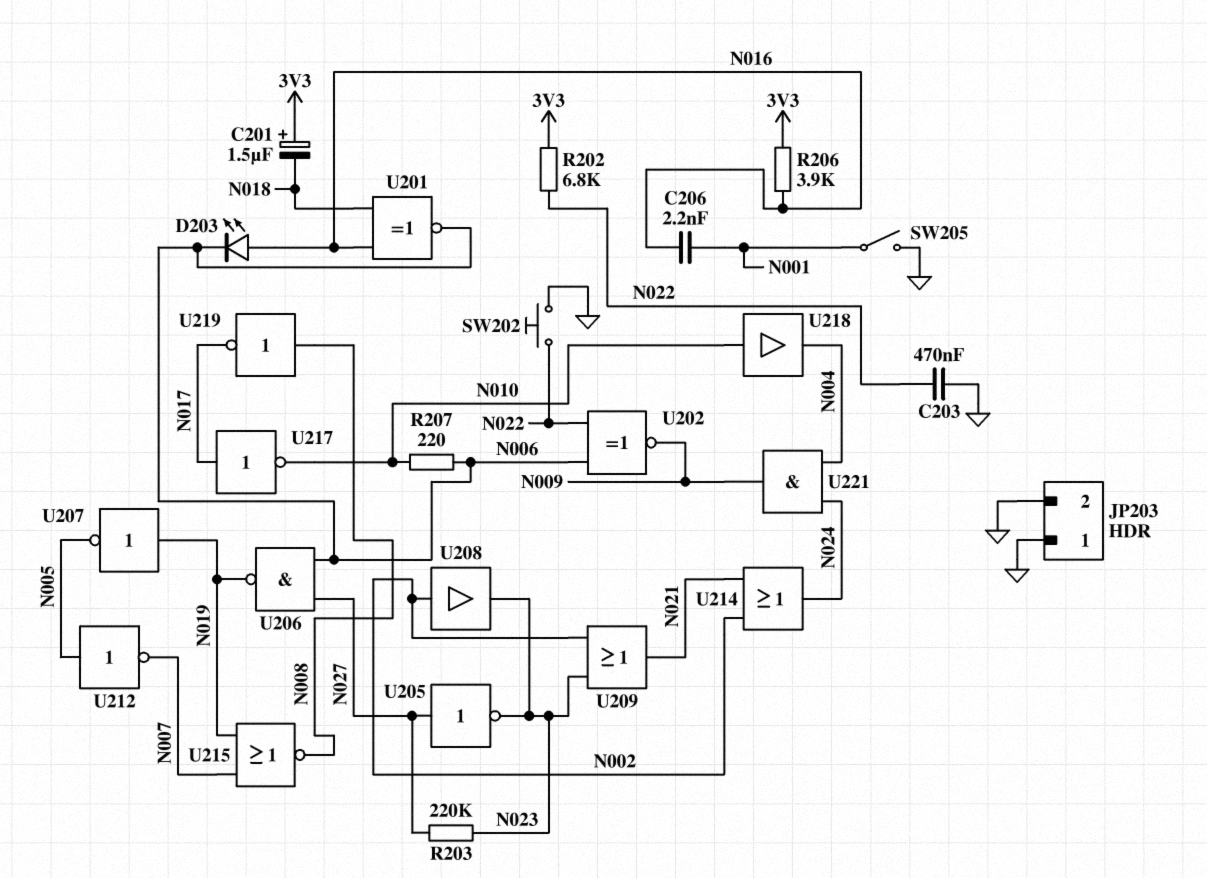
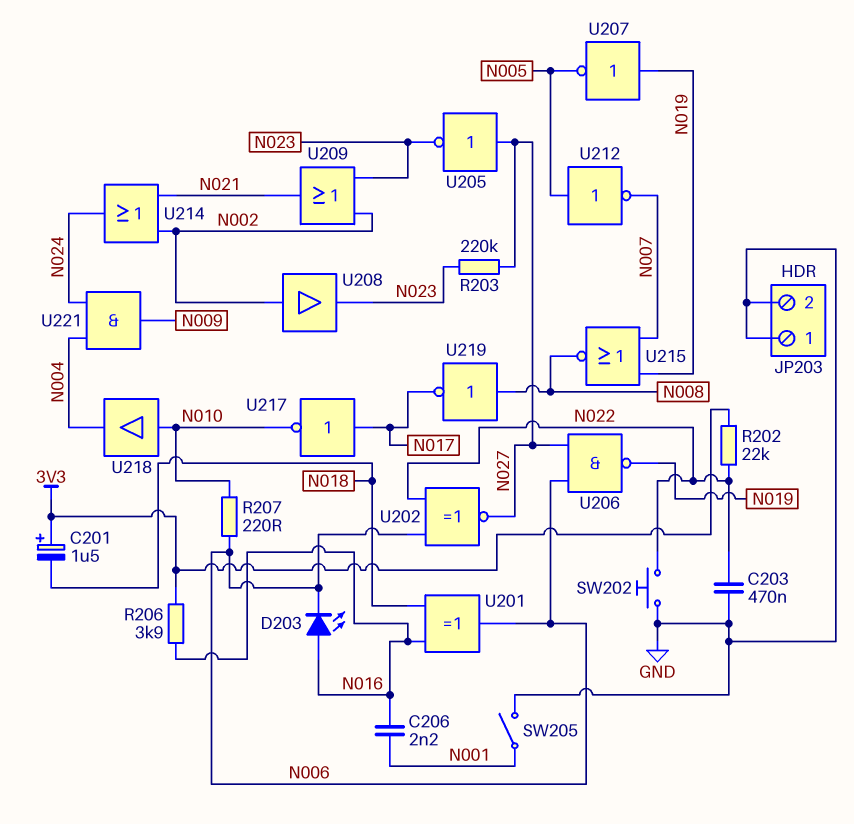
R202: 6.8k (3V3, N022) -> 22k (3V3, N022)
U201: XNOR (in N016, in N018, out N006) -> XOR (in N016, in N018, out N006)
U202: XNOR (in N006, in N022, out N009) -> XNOR (in N006, in N022, out N027)

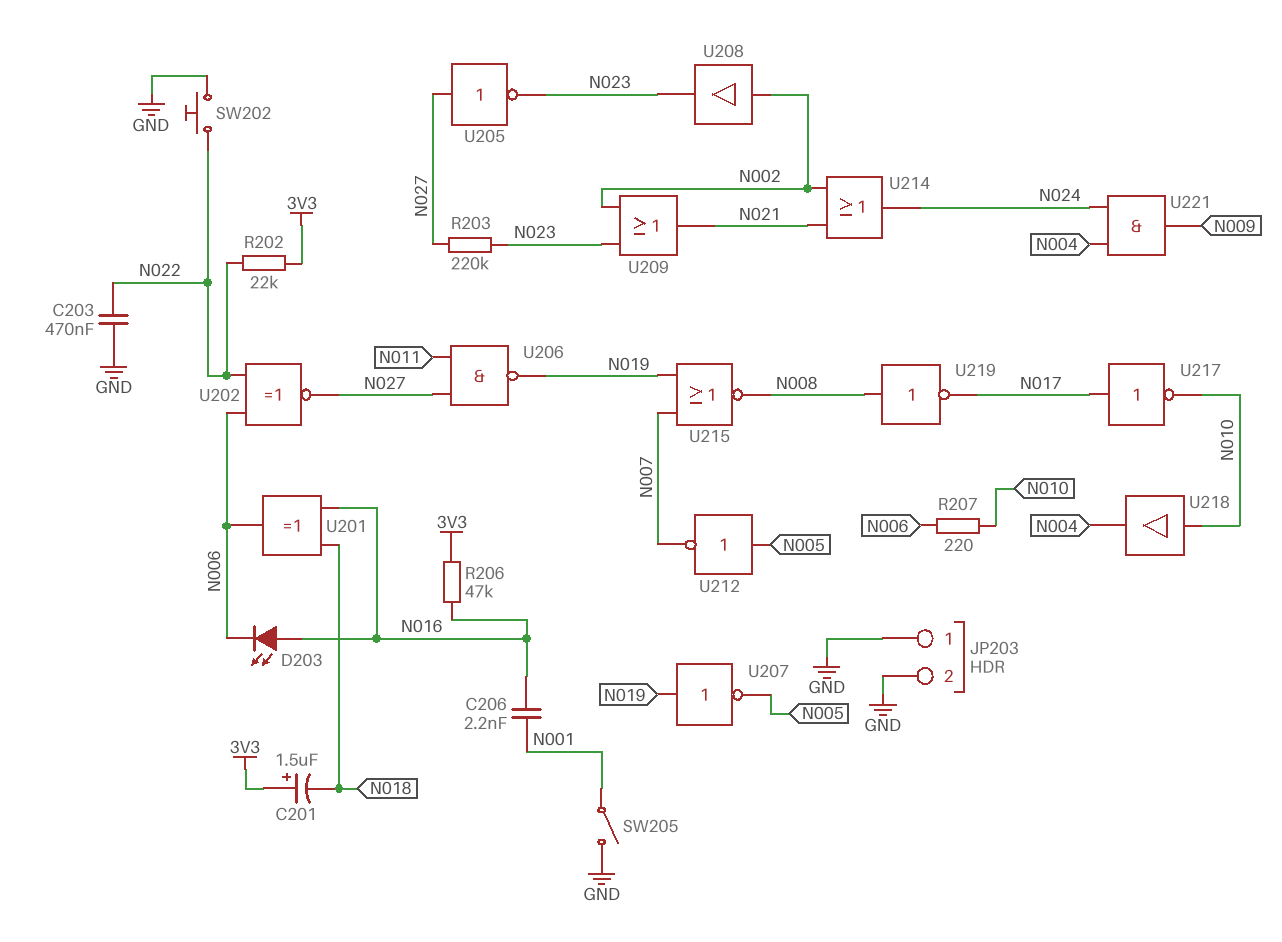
R206: 3.9k (3V3, N016) -> 47k (3V3, N016)
U206: NAND (in N006, in N027, out N019) -> NAND (in N011, in N027, out N019)

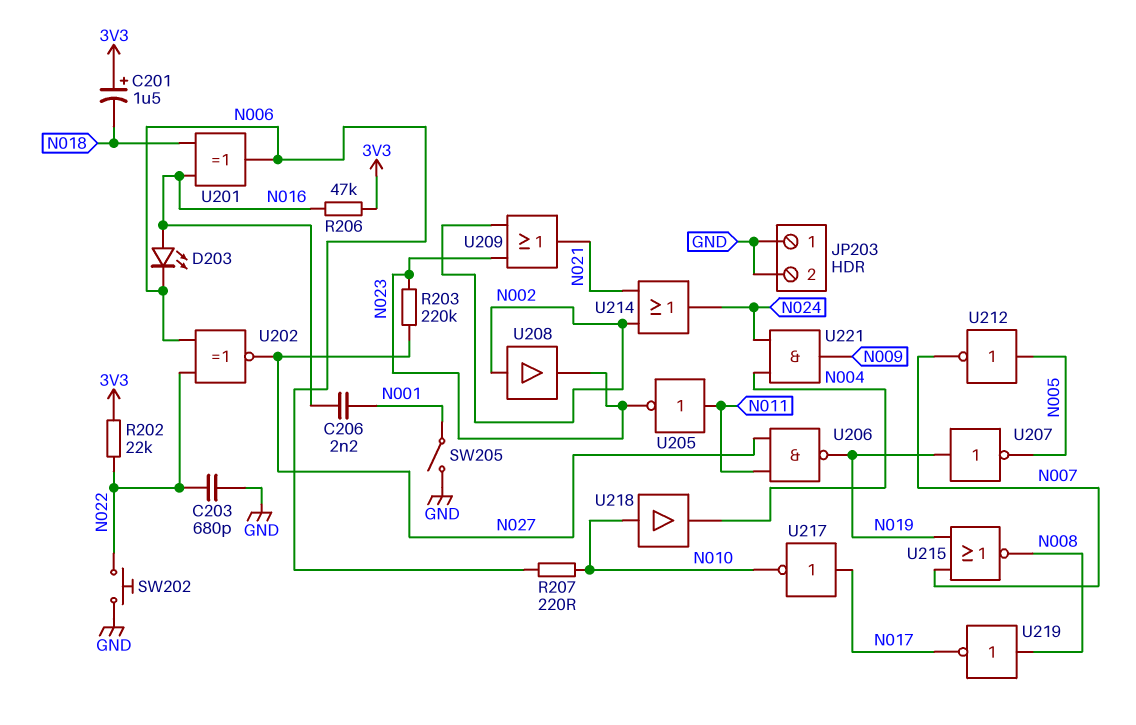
C203: 470nF (GND, N022) -> 680pF (GND, N022)
U205: NOT (in N027, out N023) -> NOT (in N011, out N023)

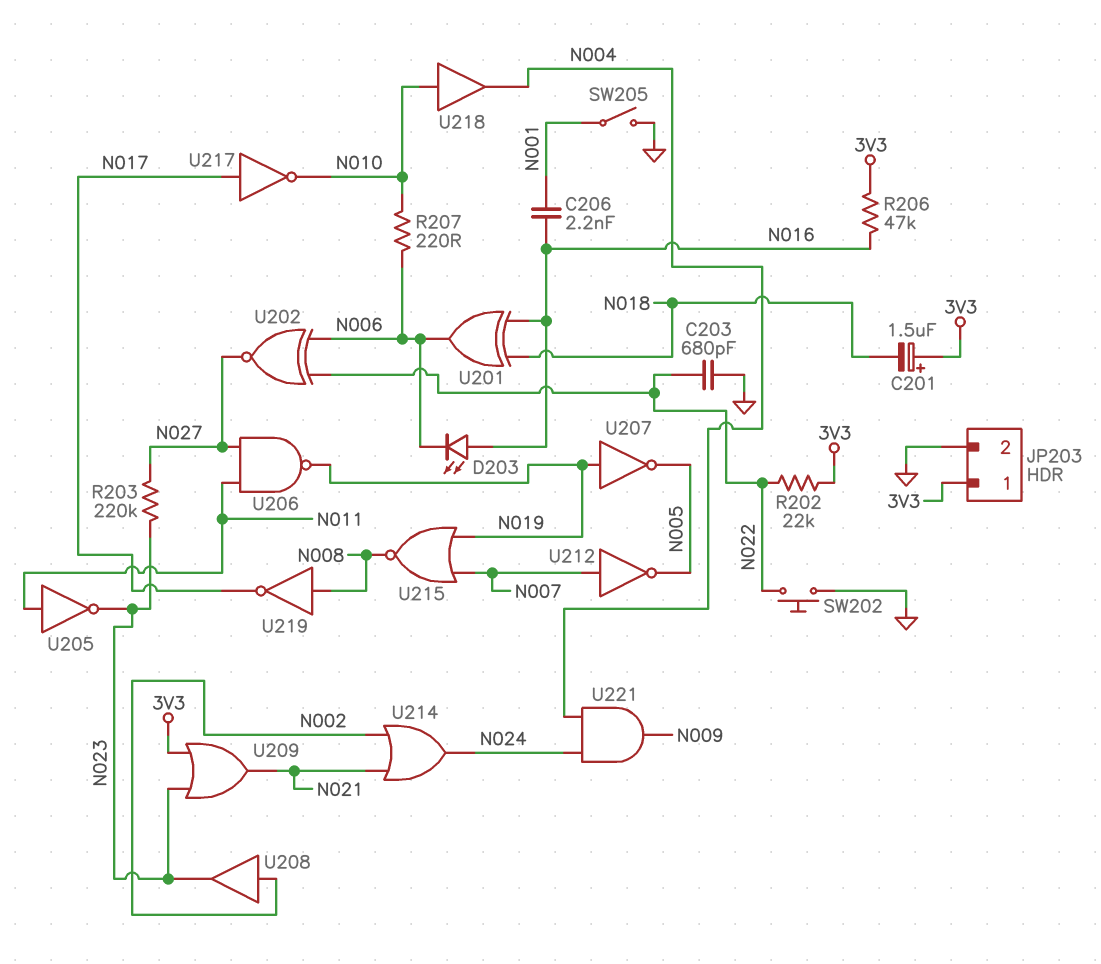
JP203 pin 1: GND -> 3V3
U209: OR (in N002, in N023, out N021) -> OR (in 3V3, in N023, out N021)
U212: NOT (in N005, out N007) -> NOT (in N007, out N005)

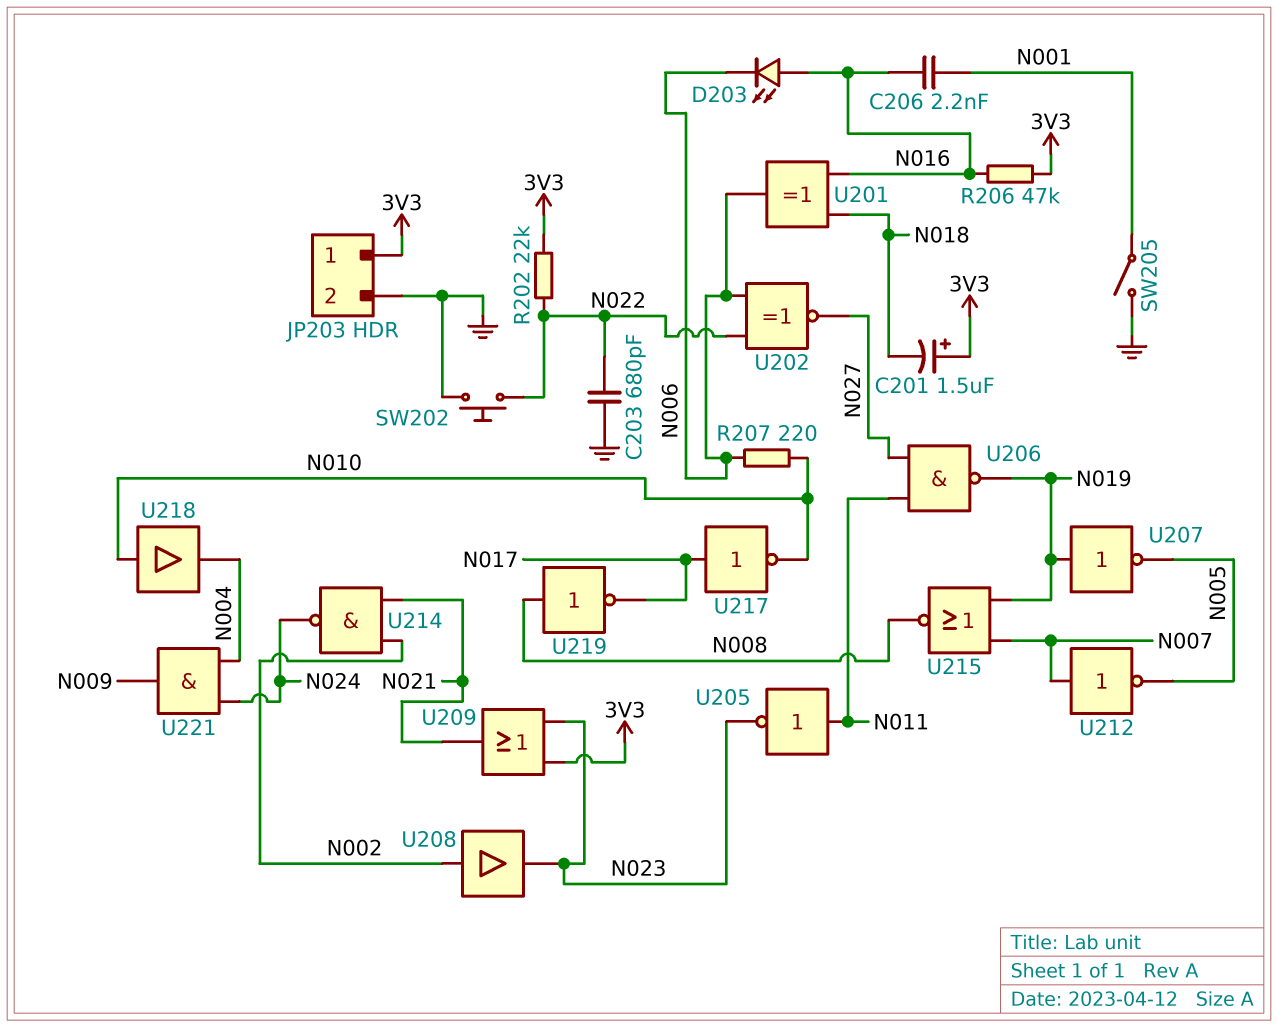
R203: 220k (N023, N027) -> none
U214: OR (in N002, in N021, out N024) -> NAND (in N002, in N021, out N024)

